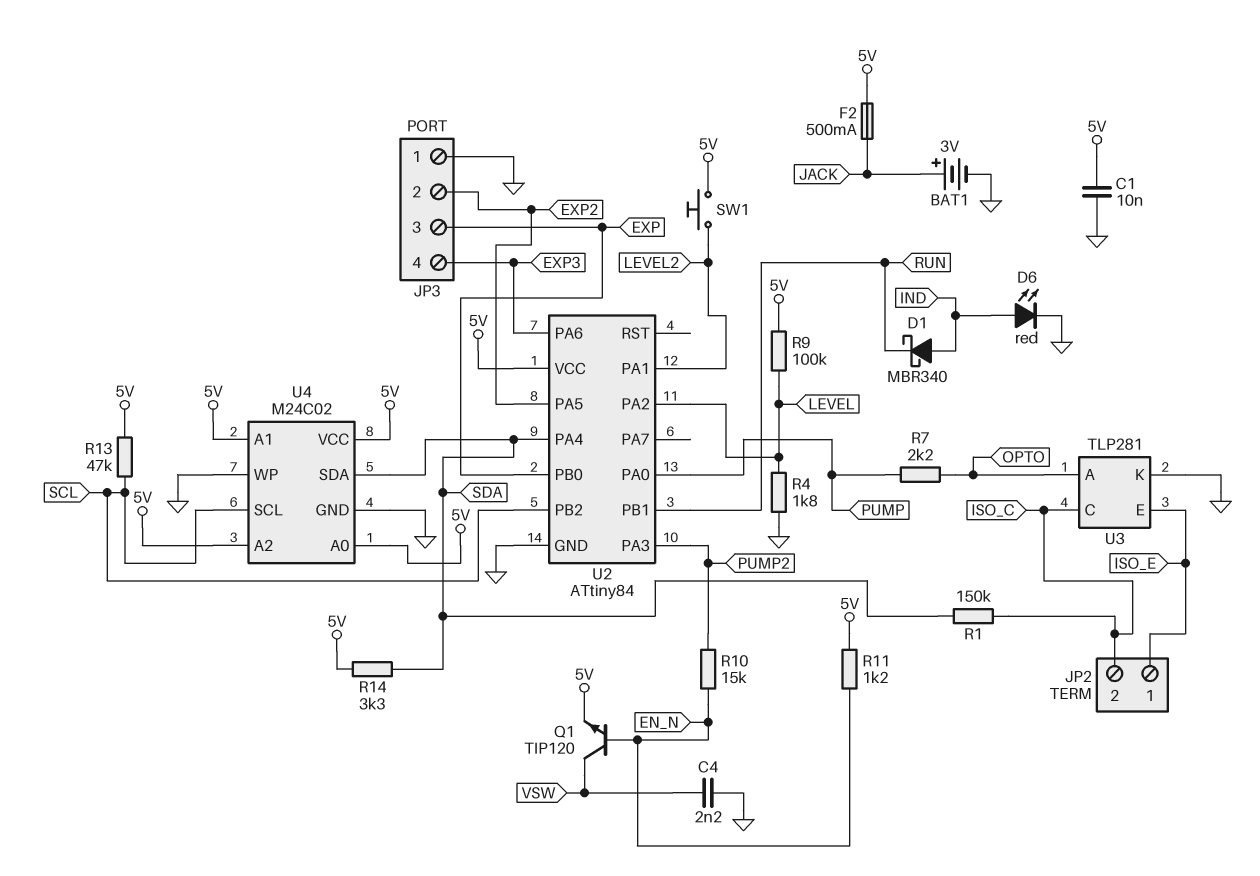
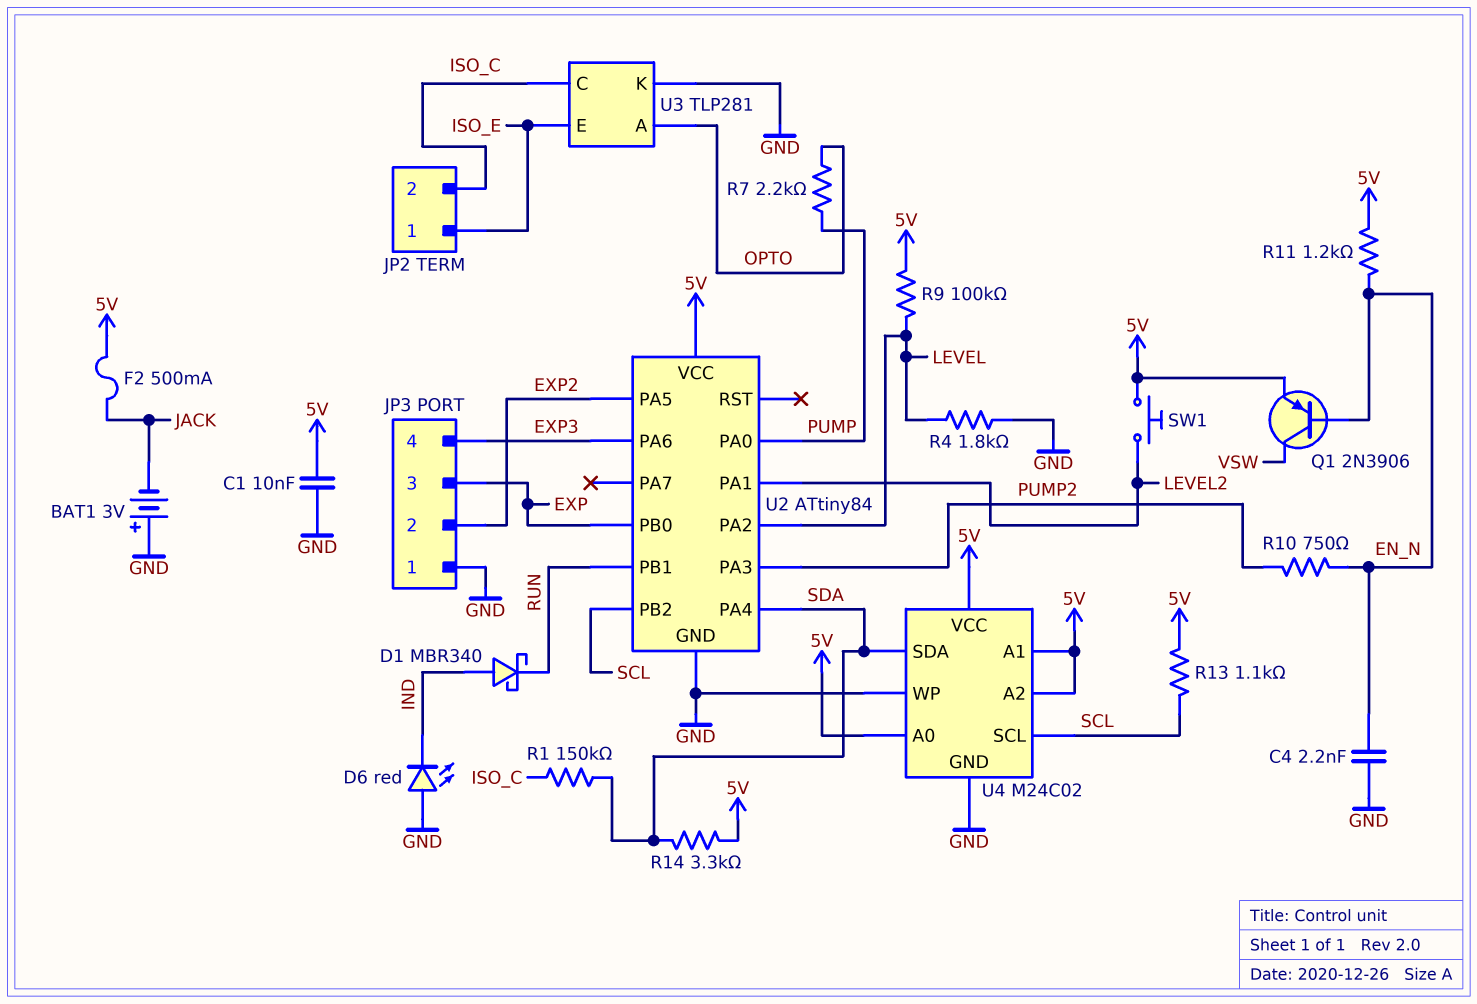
BAT1: 3V (plus JACK, minus GND) -> 3V (plus GND, minus JACK)
C4: 2.2nF (GND, VSW) -> 2.2nF (EN_N, GND)
D6: LED red (A IND, K GND) -> LED red (A GND, K IND)
Q1: NPN TIP120 (B EN_N, C VSW, E 5V) -> PNP 2N3906 (B EN_N, C VSW, E 5V)
R10: 15k (EN_N, PUMP2) -> 750 (EN_N, PUMP2)
R13: 47k (5V, SCL) -> 1.1k (5V, SCL)

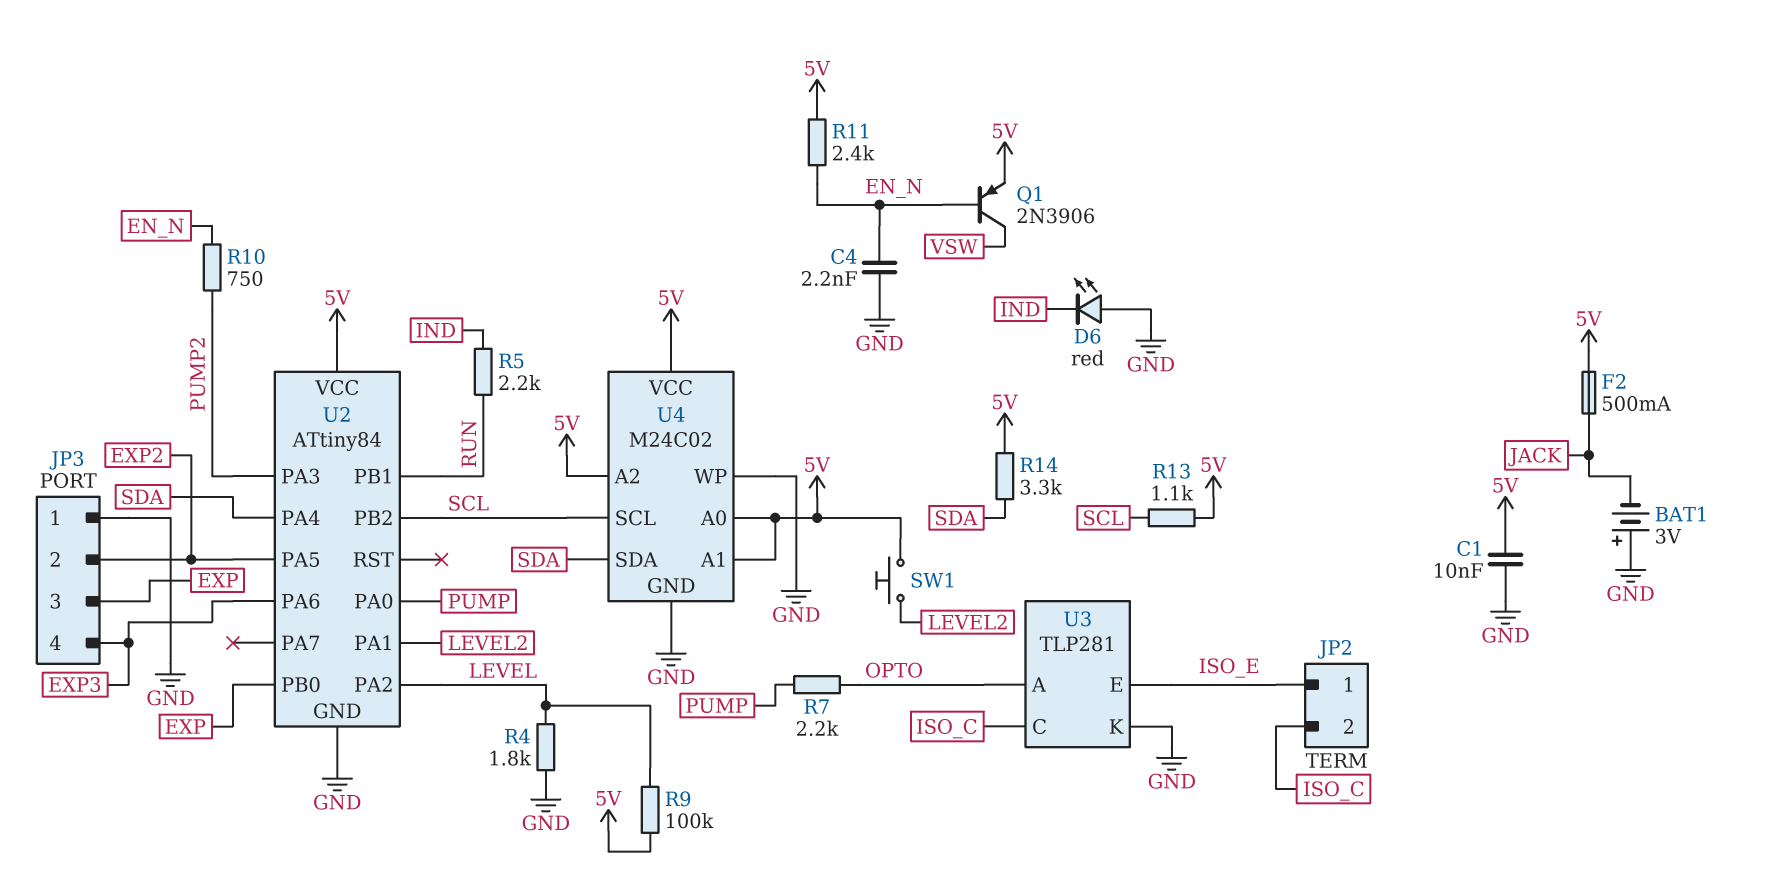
D1: schottky MBR340 (A IND, K RUN) -> none
R1: 150k (ISO_C, SDA) -> none
R5: none -> 2.2k (IND, RUN)
R11: 1.2k (5V, EN_N) -> 2.4k (5V, EN_N)

